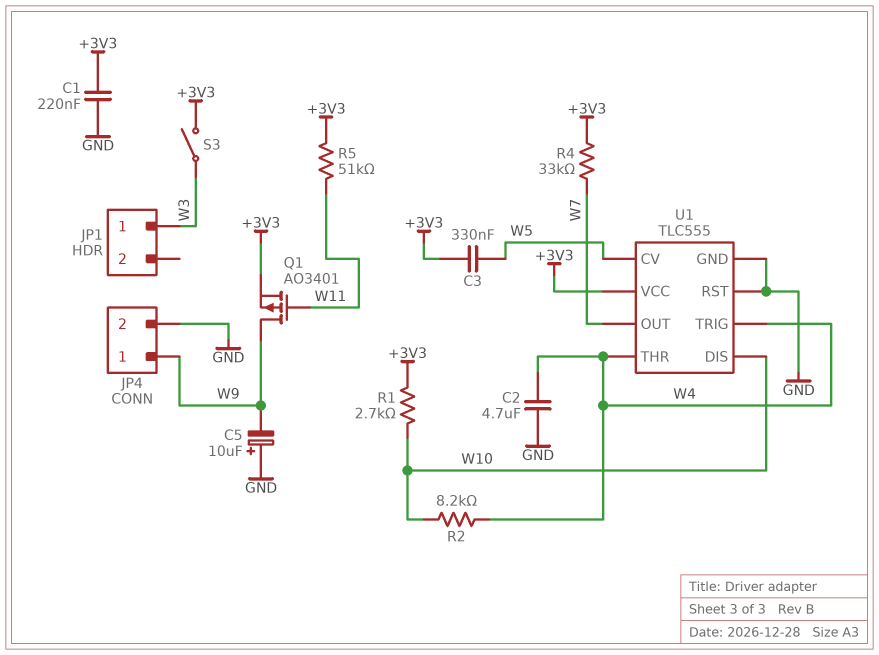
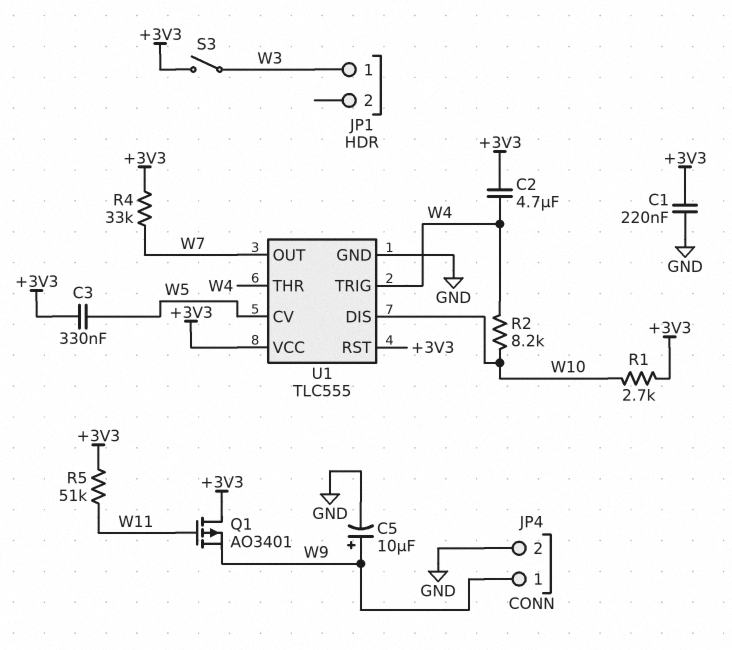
C2: 4.7uF (GND, W4) -> 4.7uF (+3V3, W4)
C5: 10uF (plus GND, minus W9) -> 10uF (plus W9, minus GND)
Q1: PMOS AO3401 (G W11, D W9, S +3V3) -> PMOS AO3401 (G W11, D +3V3, S W9)
U1 pin RST: GND -> +3V3

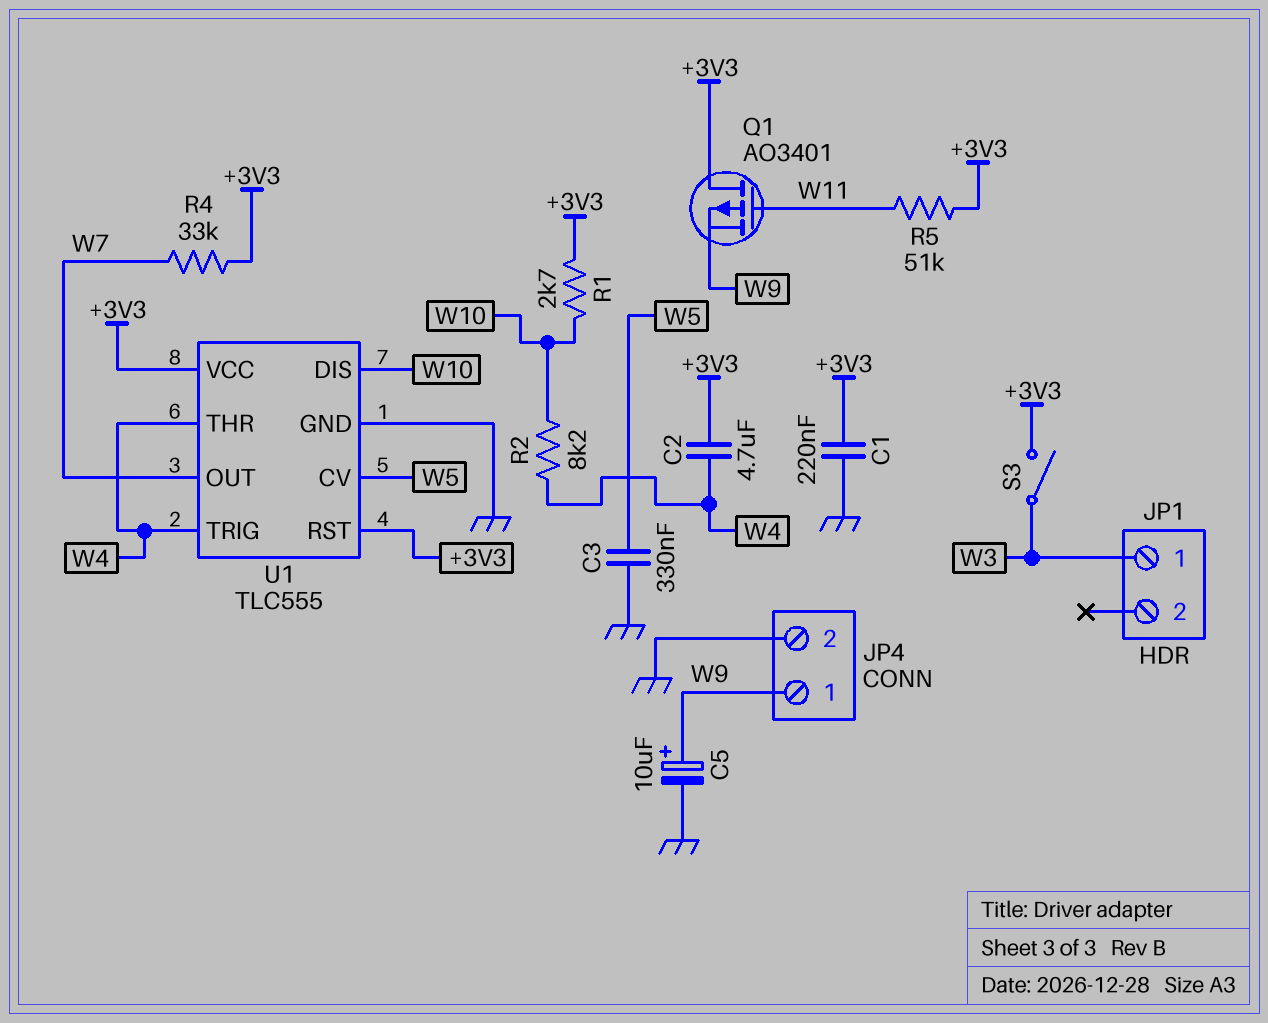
C3: 330nF (+3V3, W5) -> 330nF (GND, W5)

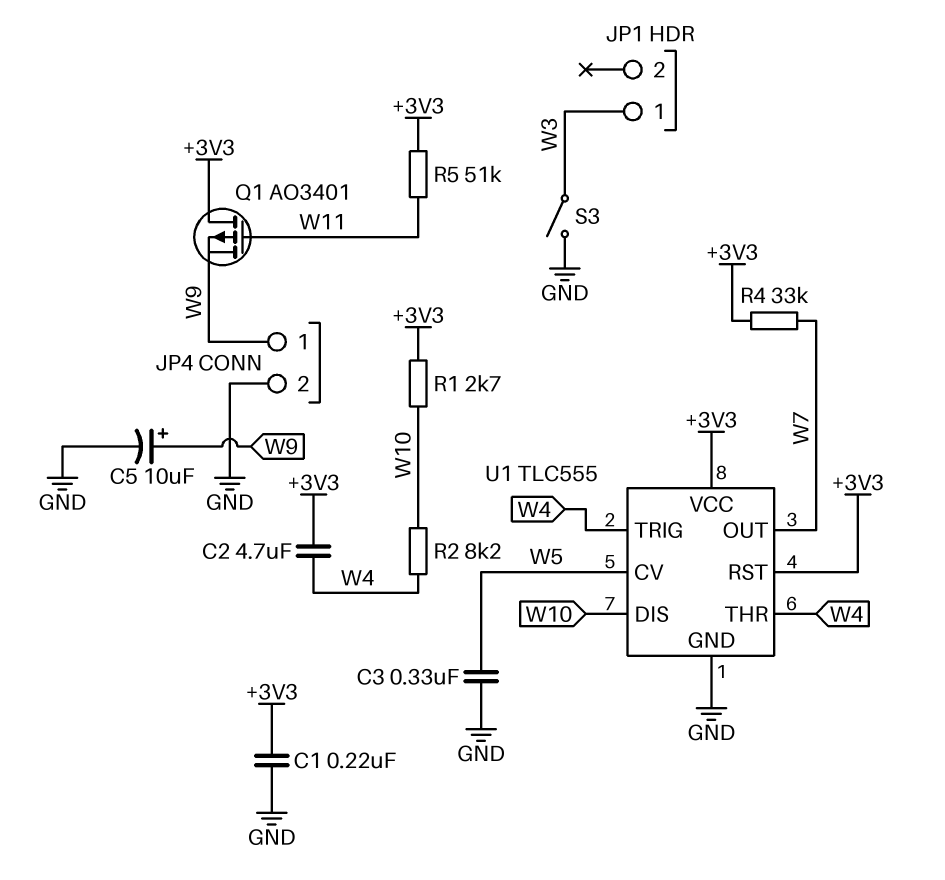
S3: switch (+3V3, W3) -> switch (GND, W3)

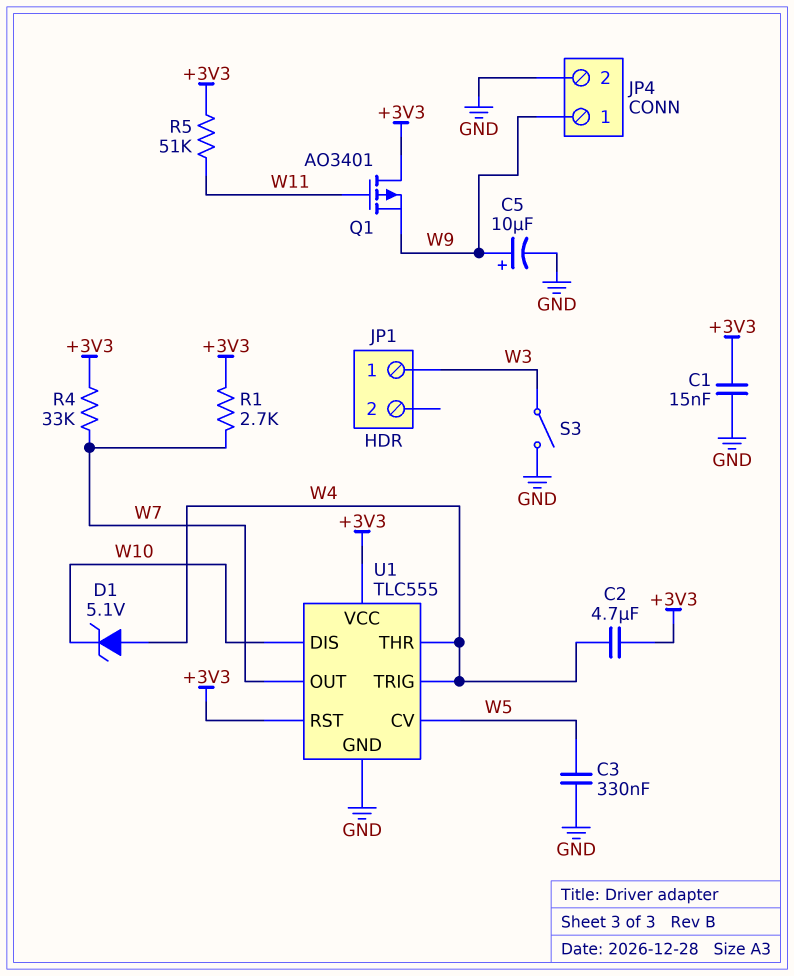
C1: 220nF (+3V3, GND) -> 15nF (+3V3, GND)
D1: none -> zener 5.1V (A W4, K W10)
R1: 2.7k (+3V3, W10) -> 2.7k (+3V3, W7)
R2: 8.2k (W4, W10) -> none

